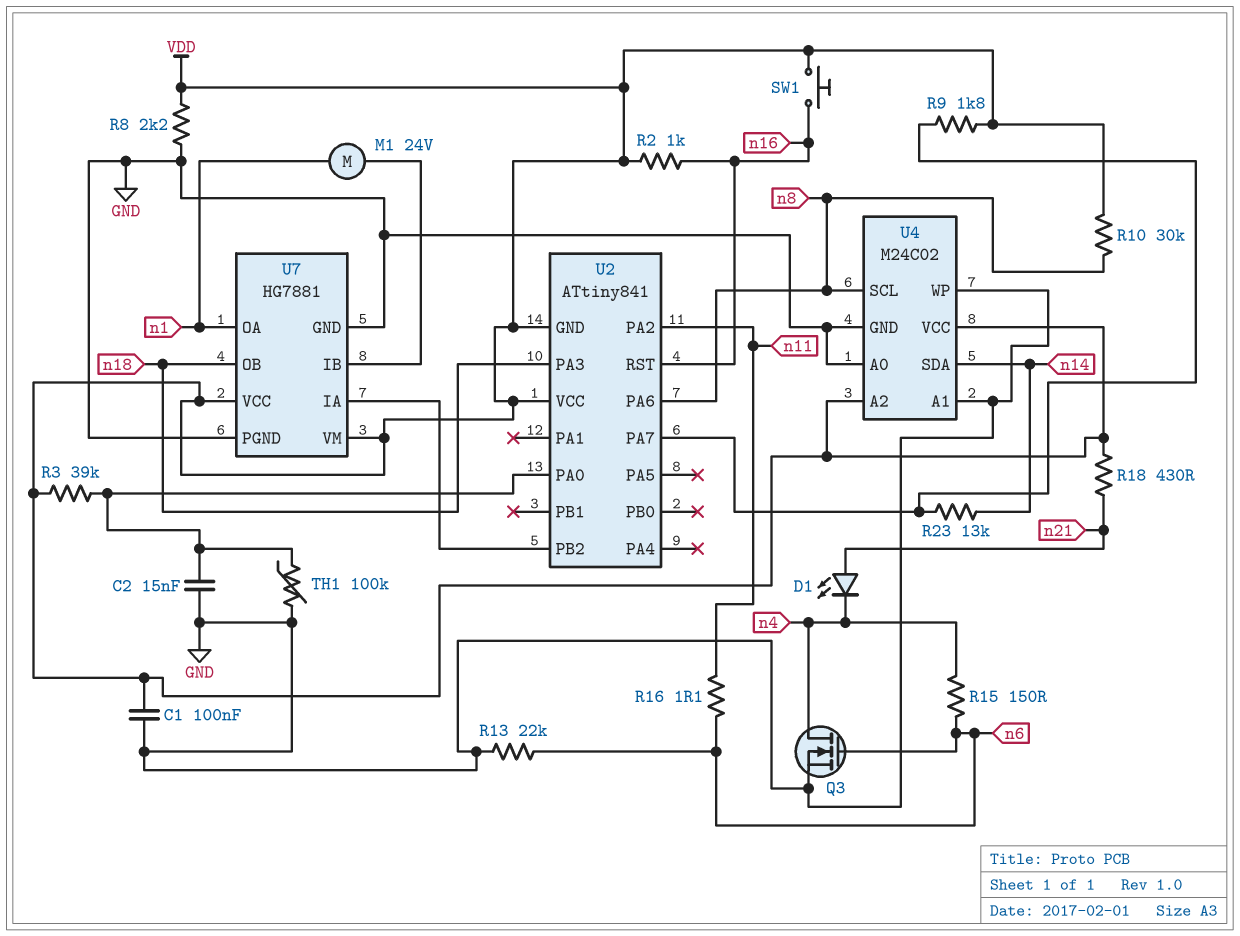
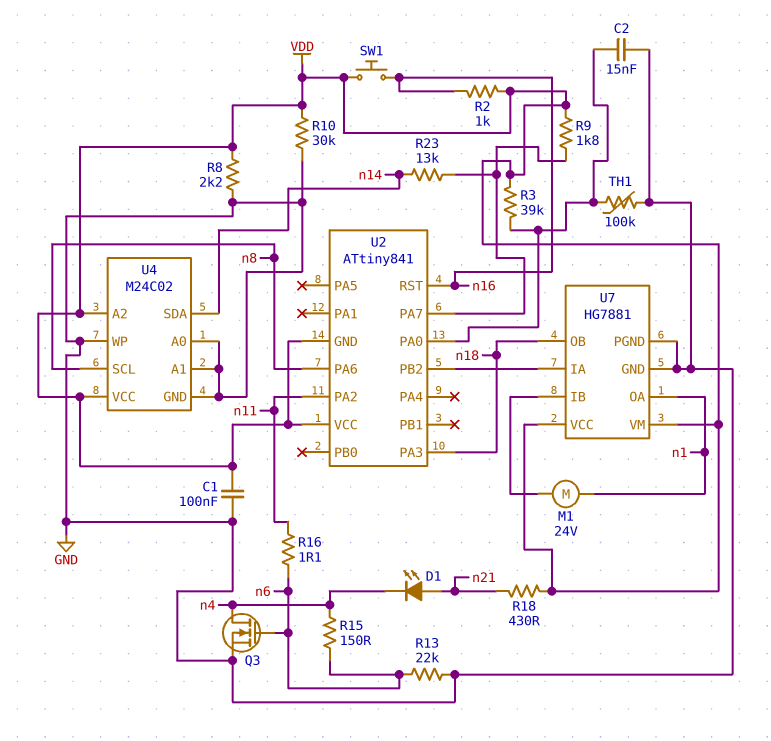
R10: 30k (VDD, n8) -> 30k (GND, VDD)

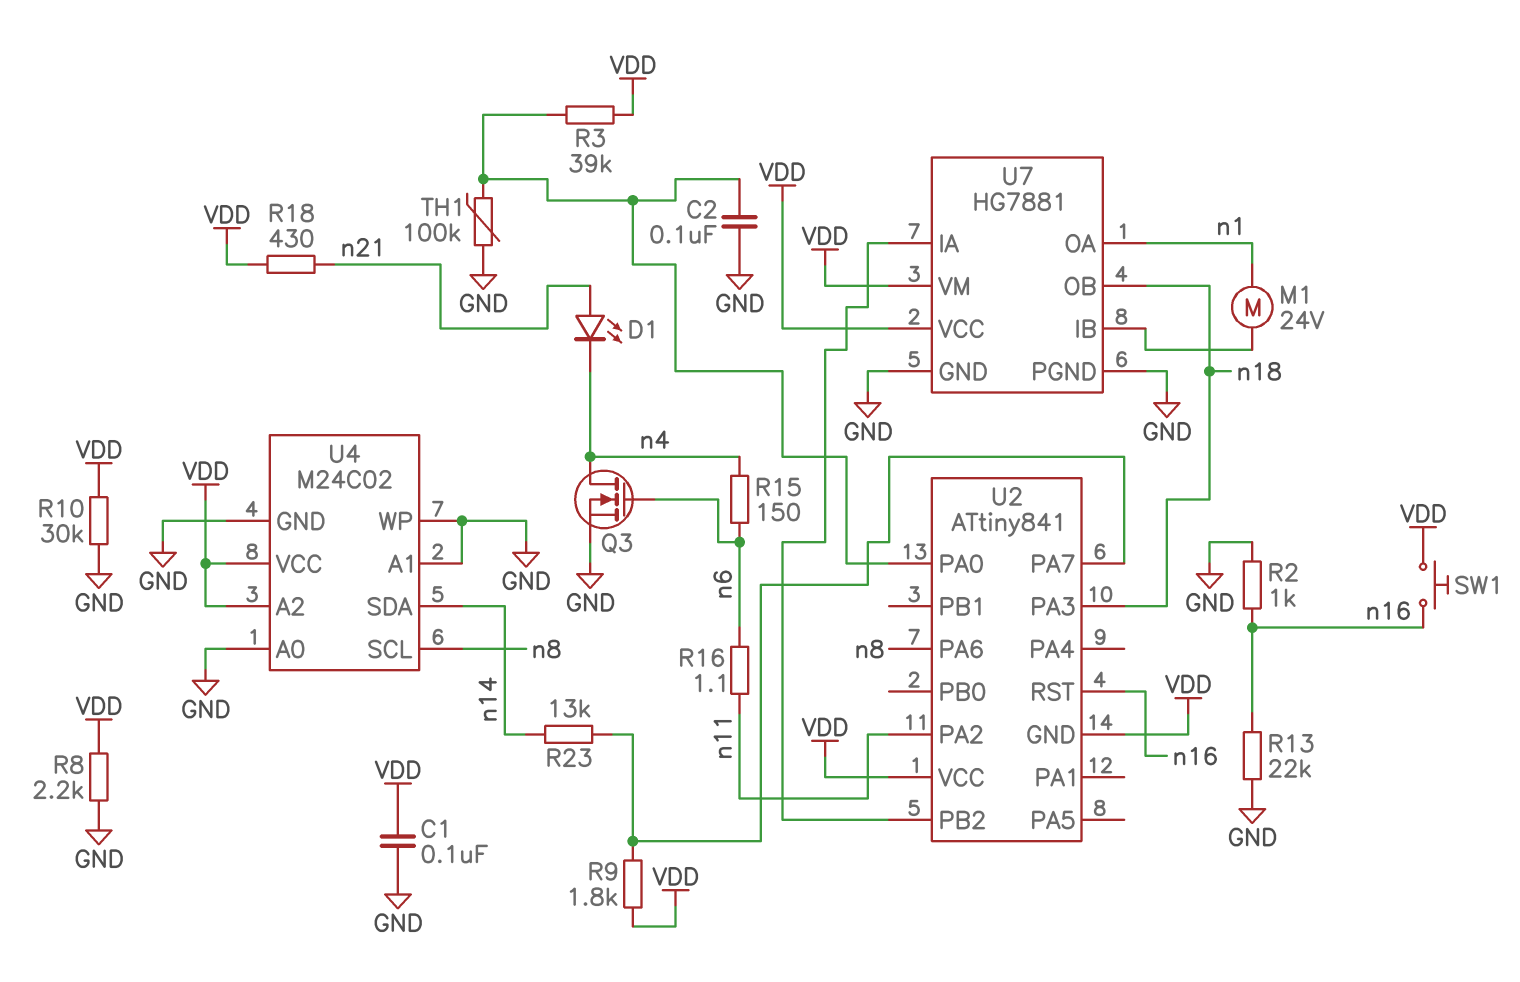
C2: 15nF (GND, U2/PA0) -> 100nF (GND, U2/PA0)
R2: 1k (VDD, n16) -> 1k (GND, n16)
R13: 22k (GND, n6) -> 22k (GND, n16)

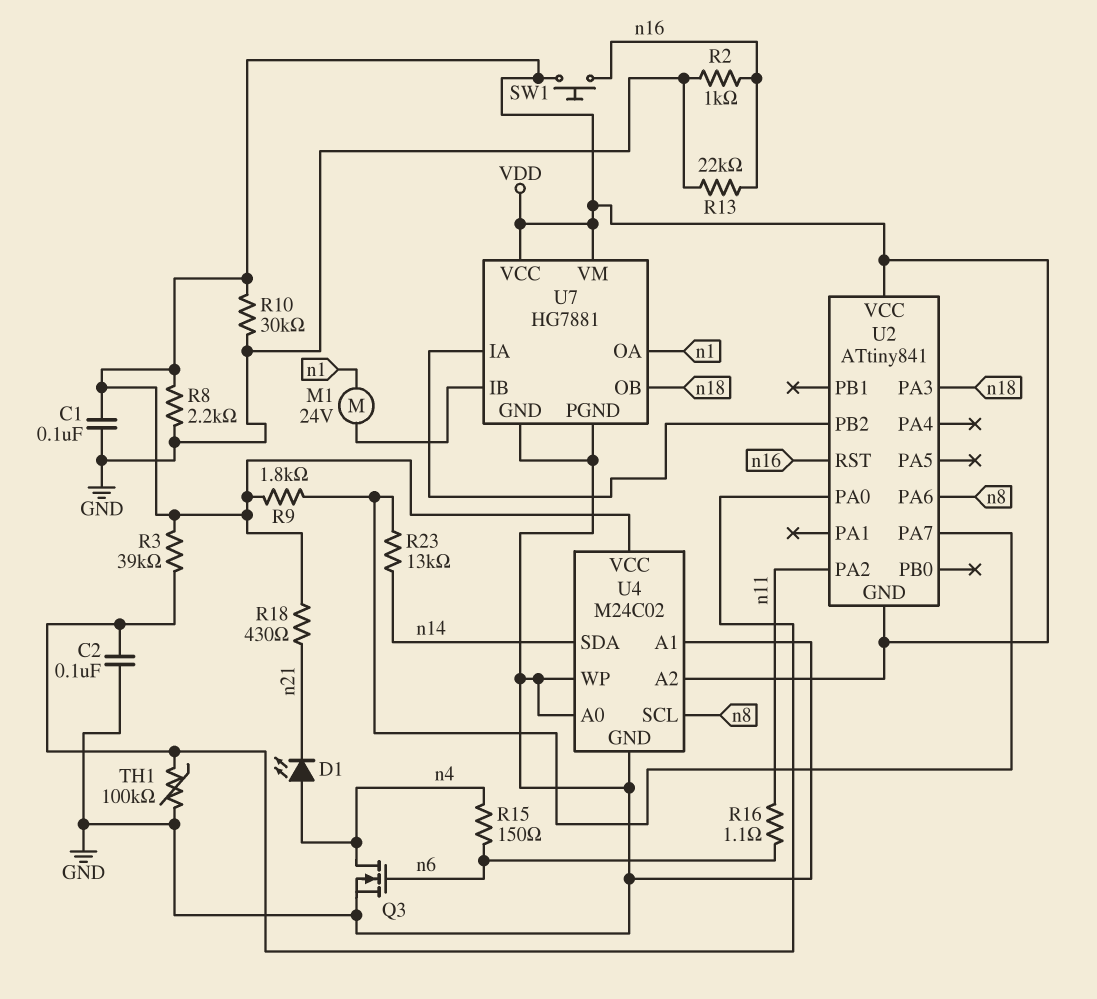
D1: LED (A n21, K n4) -> LED (A n4, K n21)

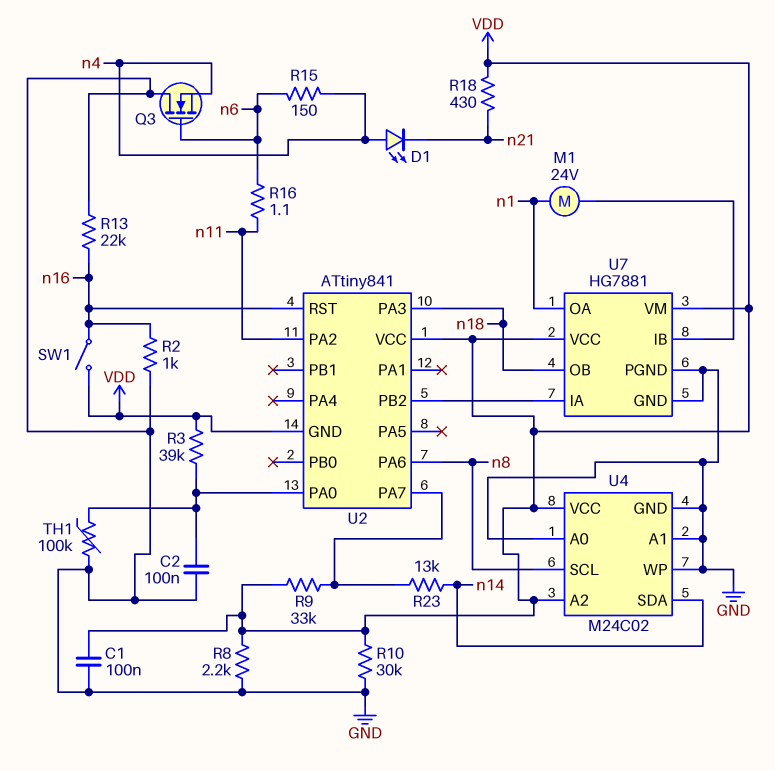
Q3: NMOS (G n6, D n4, S GND) -> NMOS (G n6, D GND, S n4)
R9: 1.8k (U2/PA7, VDD) -> 33k (U2/PA7, VDD)
SW1: button (VDD, n16) -> switch (VDD, n16)

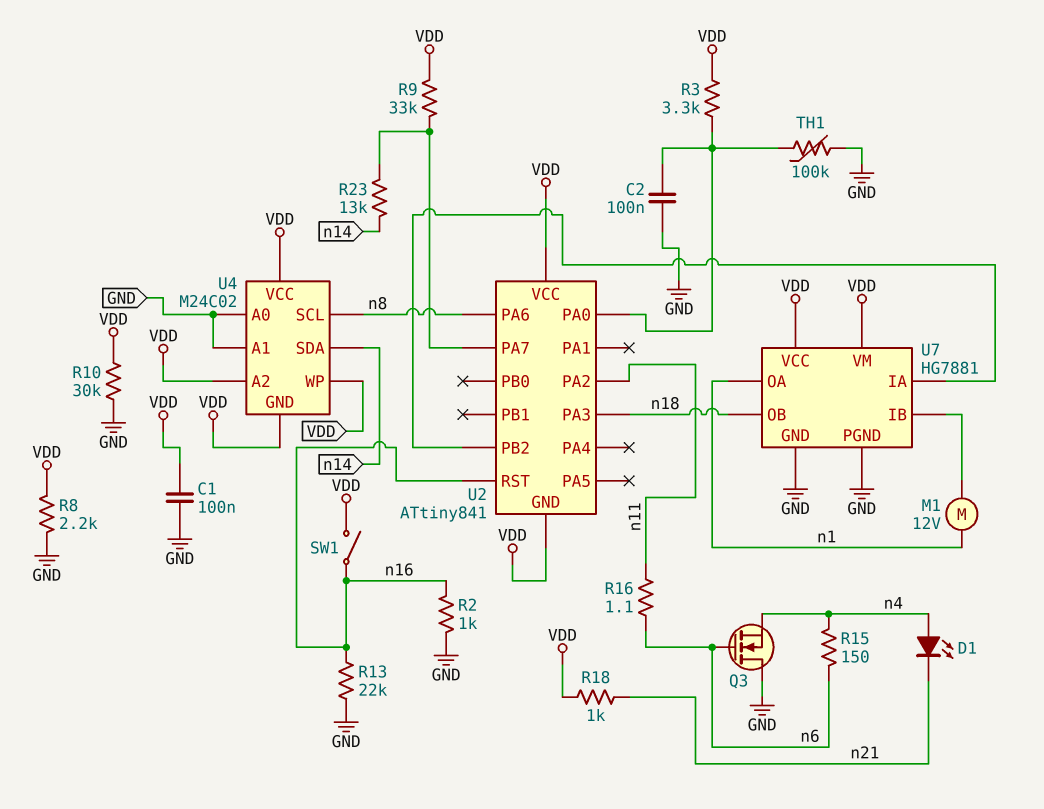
M1: motor 24V (U7/IB, n1) -> motor 12V (U7/IB, n1)
R3: 39k (U2/PA0, VDD) -> 3.3k (U2/PA0, VDD)
R18: 430 (VDD, n21) -> 1k (VDD, n21)
U4 pin GND: GND -> VDD
U4 pin WP: GND -> VDD

